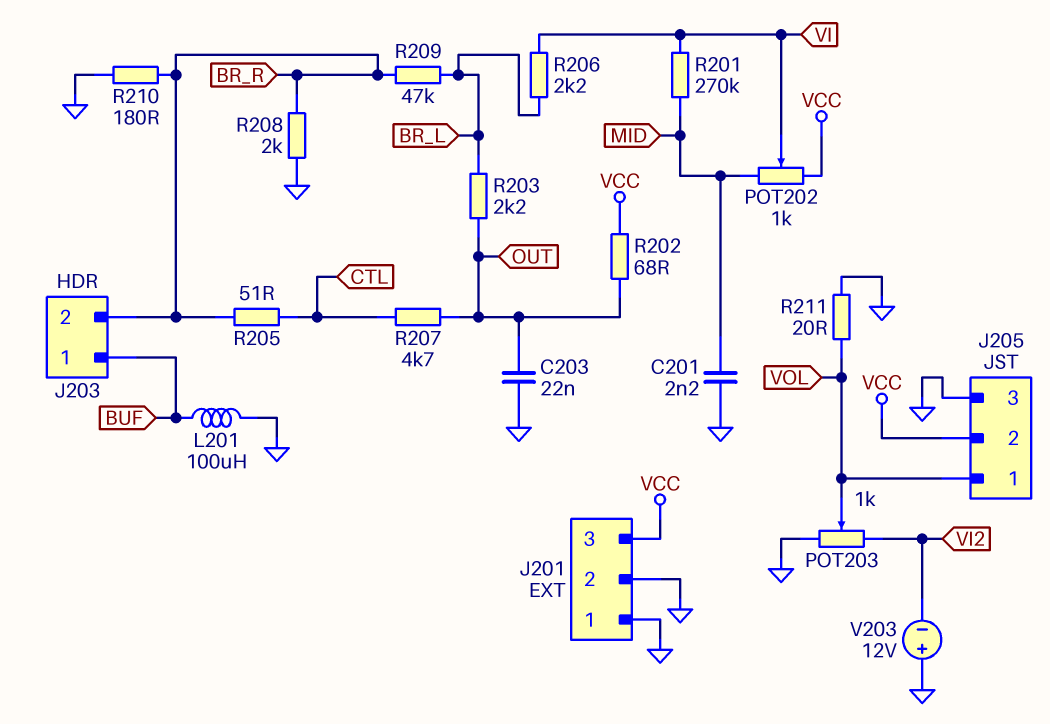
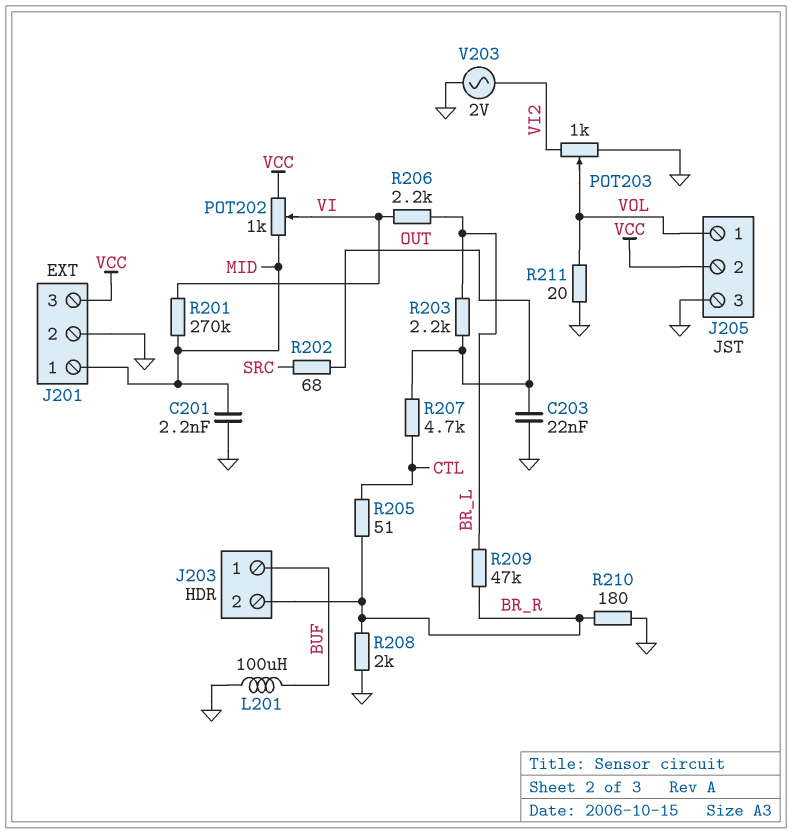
J201 pin 1: GND -> MID
R202: 68 (OUT, VCC) -> 68 (OUT, SRC)
V203: 12V (plus GND, minus VI2) -> AC 2V (GND, VI2)

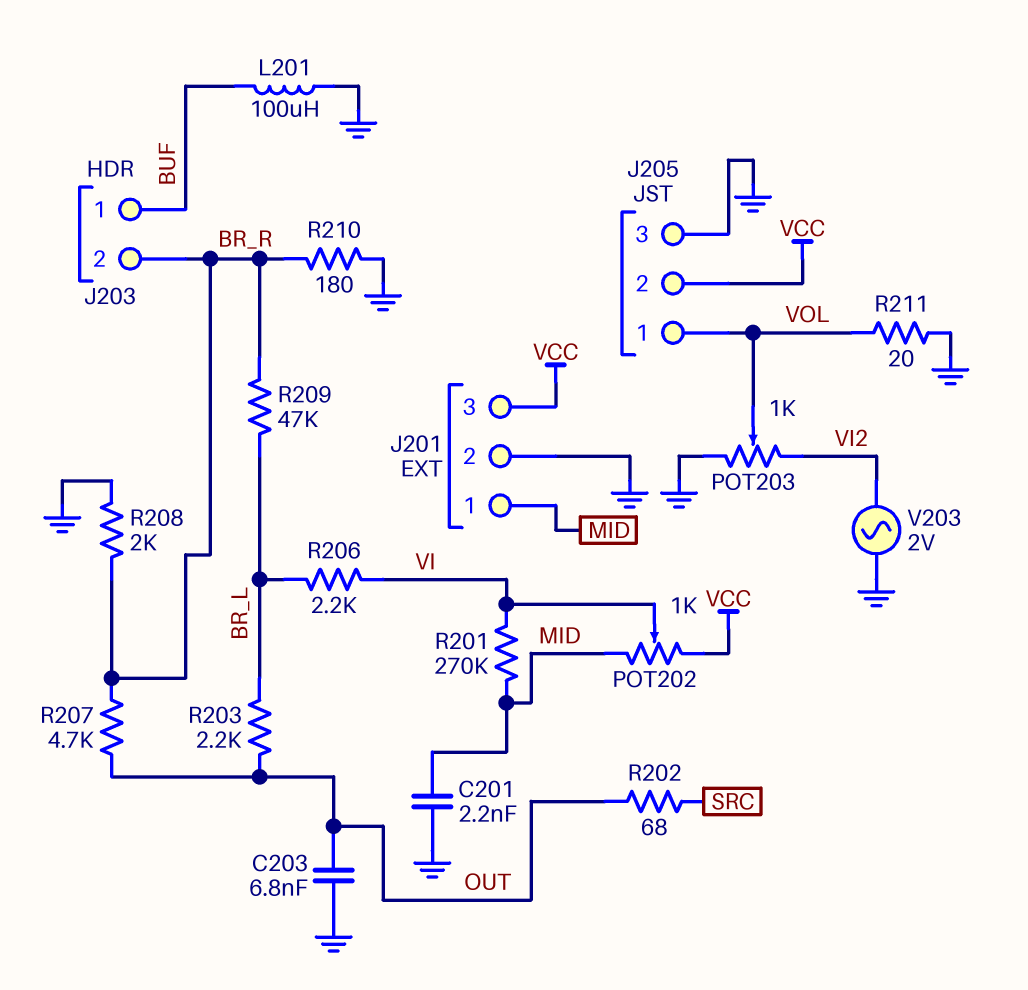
C203: 22nF (GND, OUT) -> 6.8nF (GND, OUT)
R205: 51 (BR_R, CTL) -> none
R207: 4.7k (CTL, OUT) -> 4.7k (BR_R, OUT)

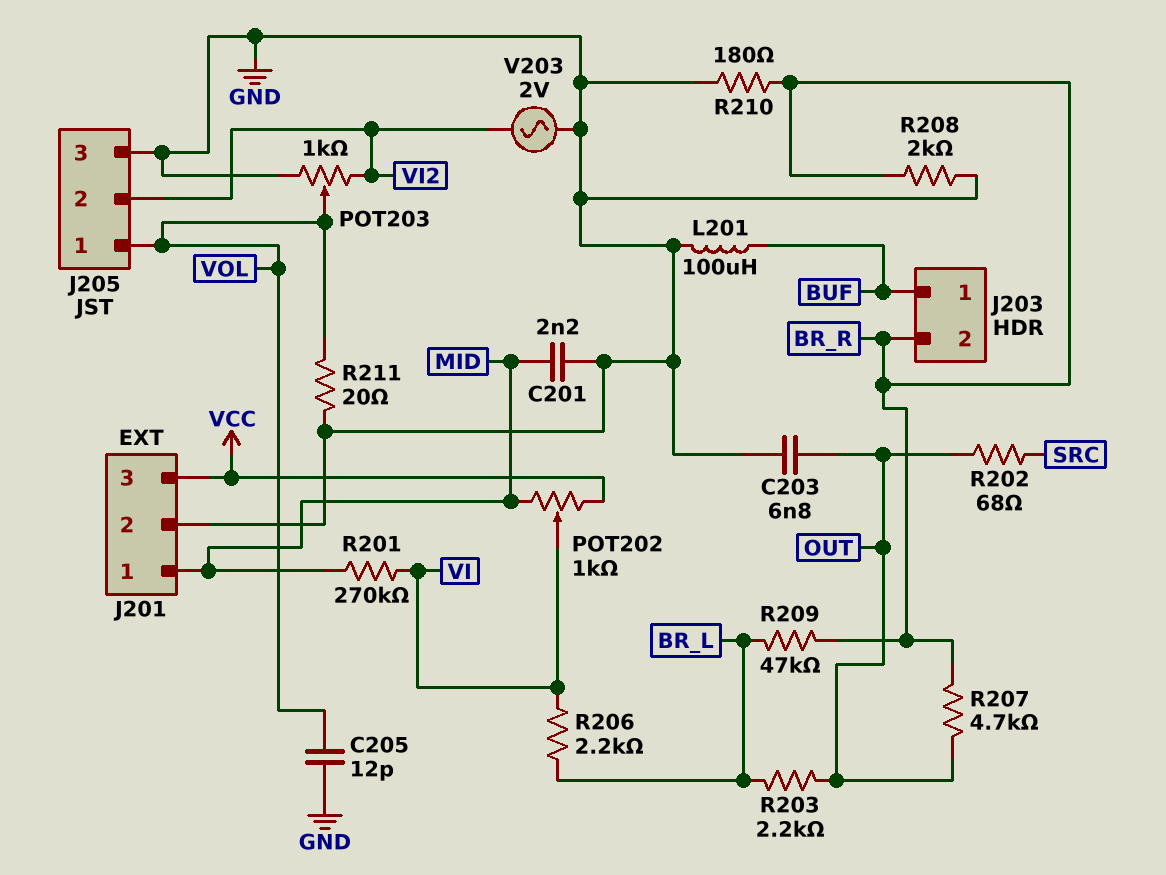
C205: none -> 12pF (GND, VOL)
J205 pin 2: VCC -> VI2

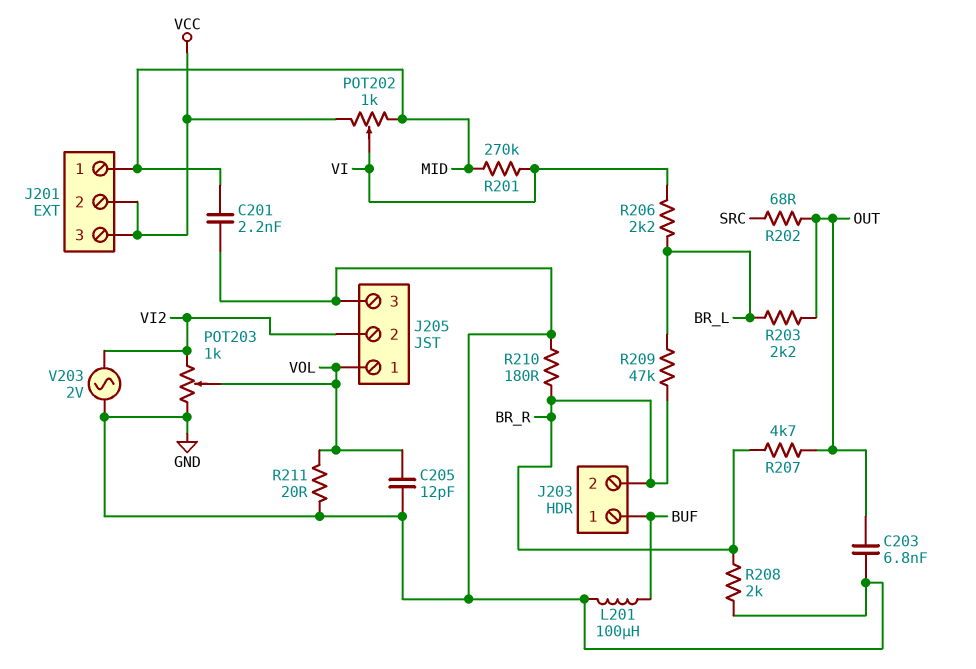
J201 pin 2: GND -> VCC

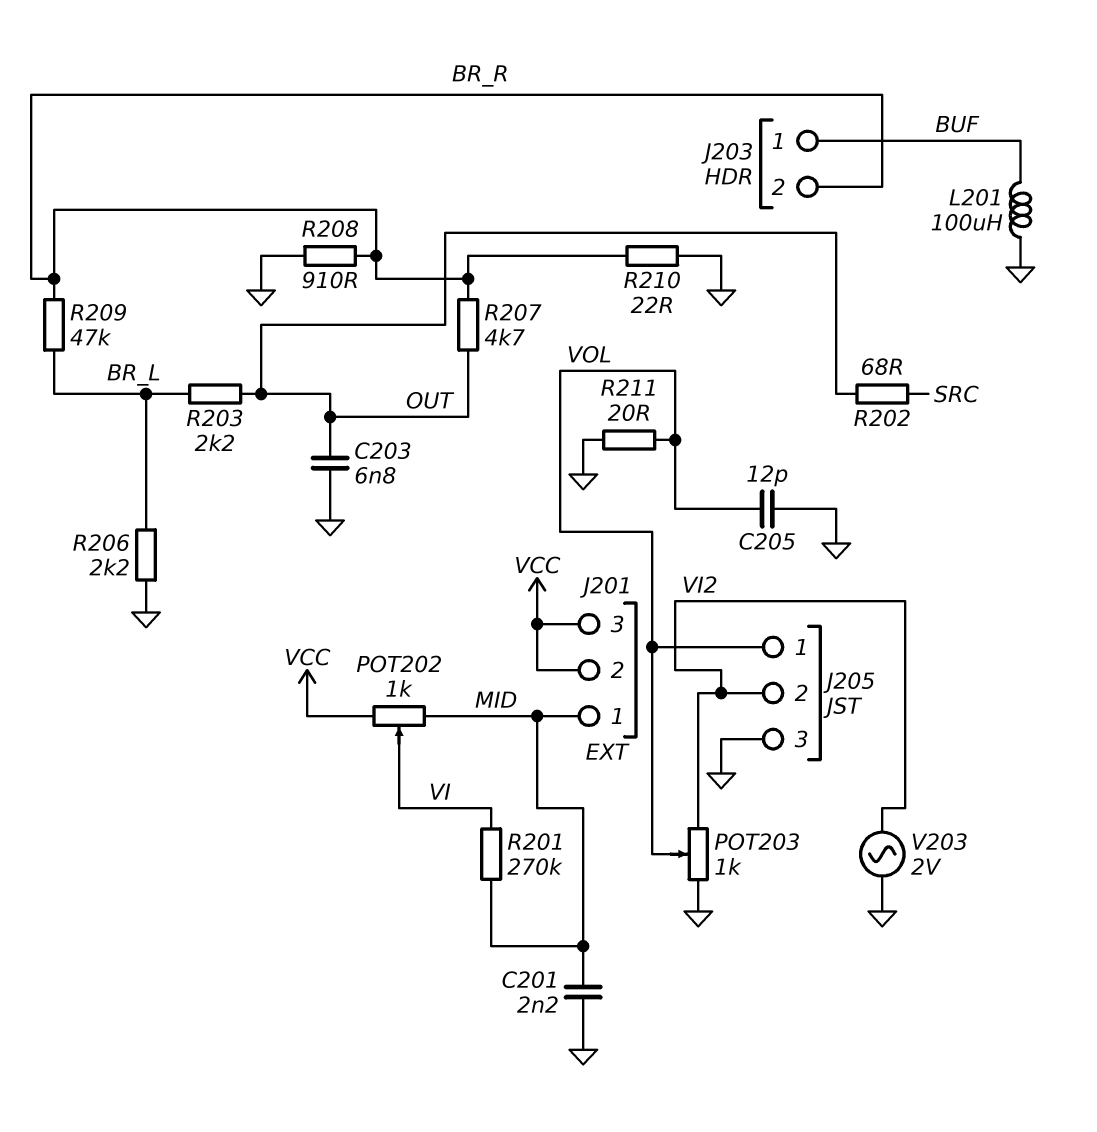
R206: 2.2k (BR_L, VI) -> 2.2k (BR_L, GND)
R208: 2k (BR_R, GND) -> 910 (BR_R, GND)
R210: 180 (BR_R, GND) -> 22 (BR_R, GND)

